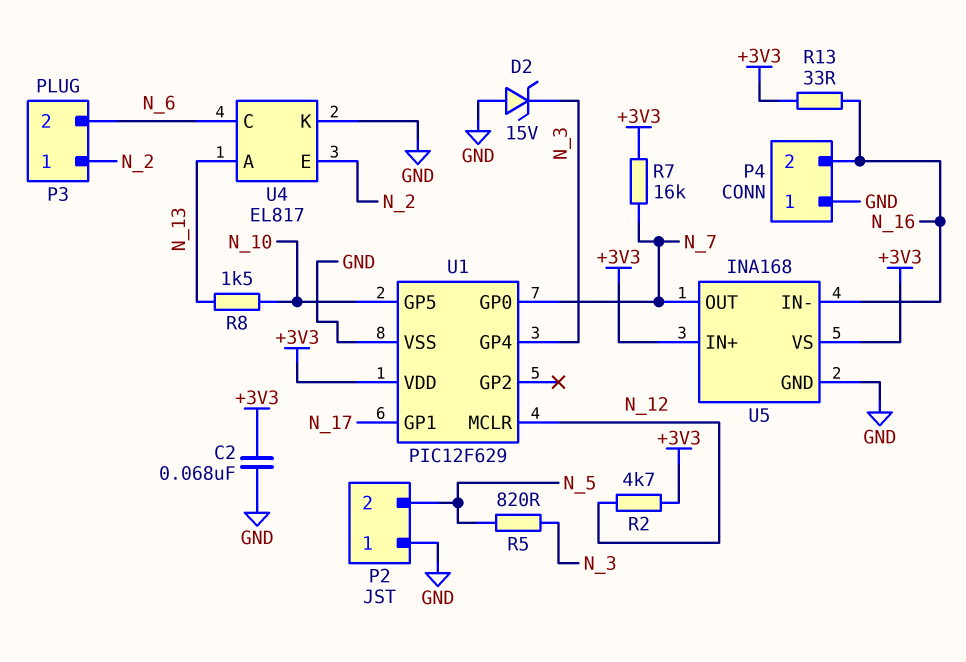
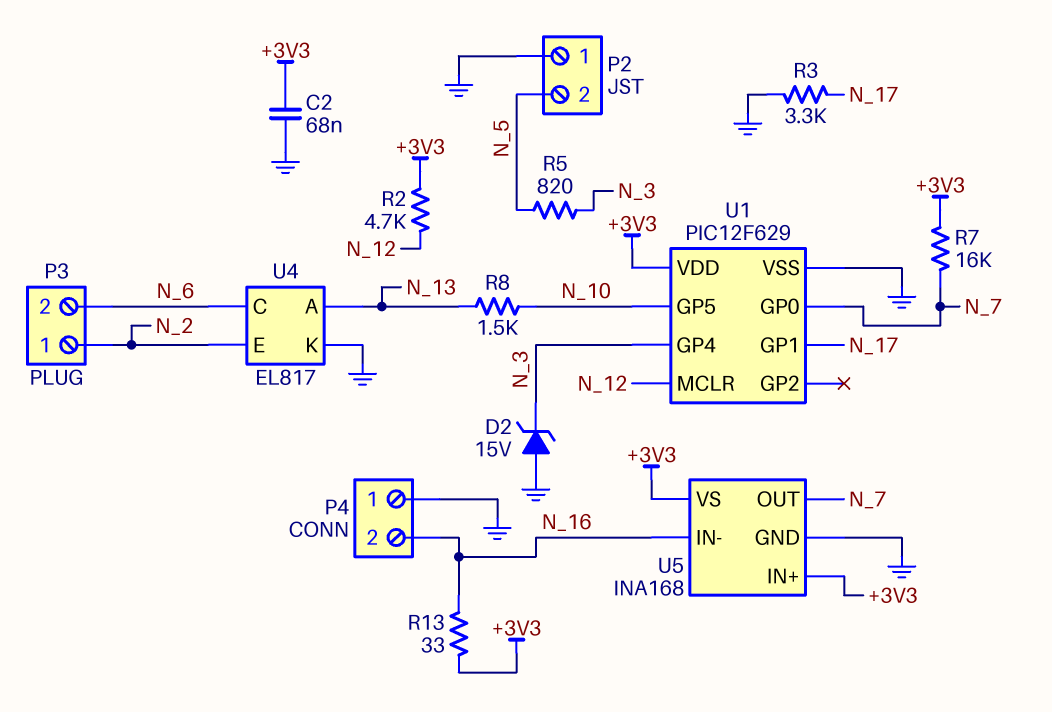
R3: none -> 3.3k (GND, N_17)

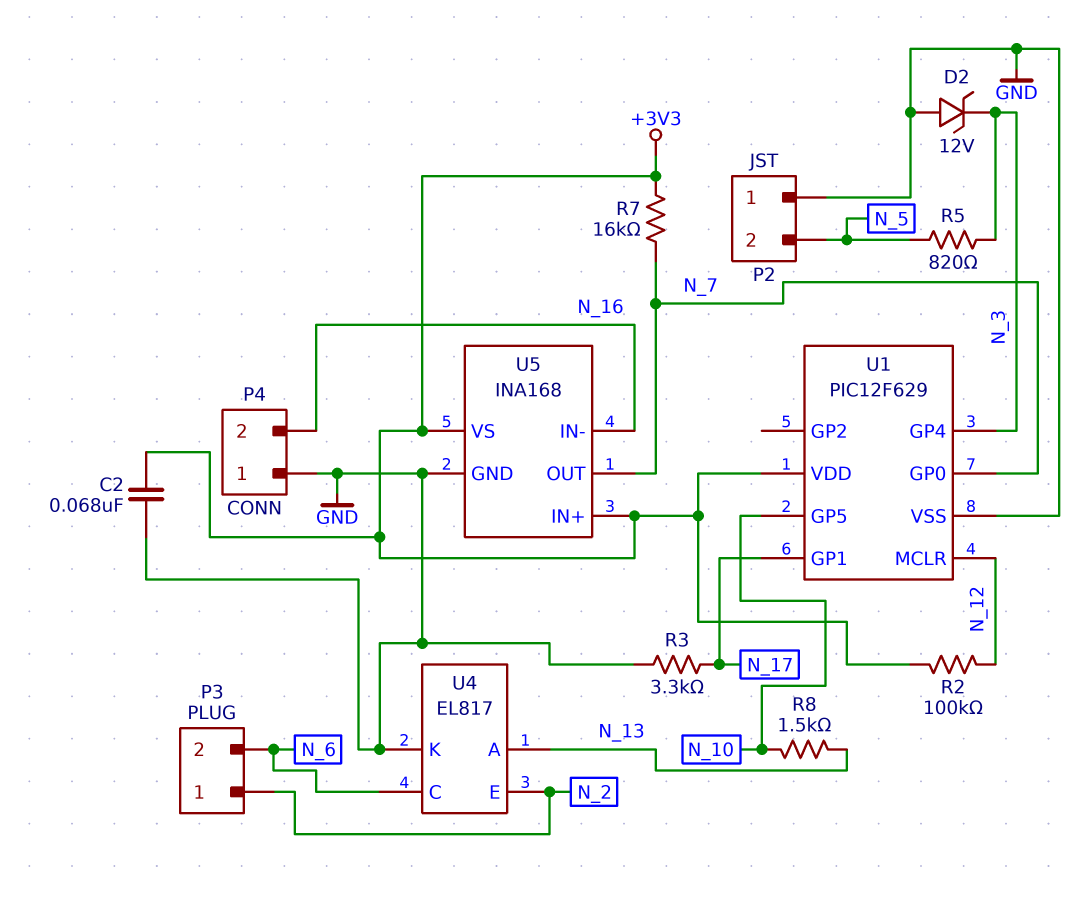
D2: zener 15V (A GND, K N_3) -> zener 12V (A GND, K N_3)
R2: 4.7k (+3V3, N_12) -> 100k (+3V3, N_12)
R13: 33 (+3V3, N_16) -> none

